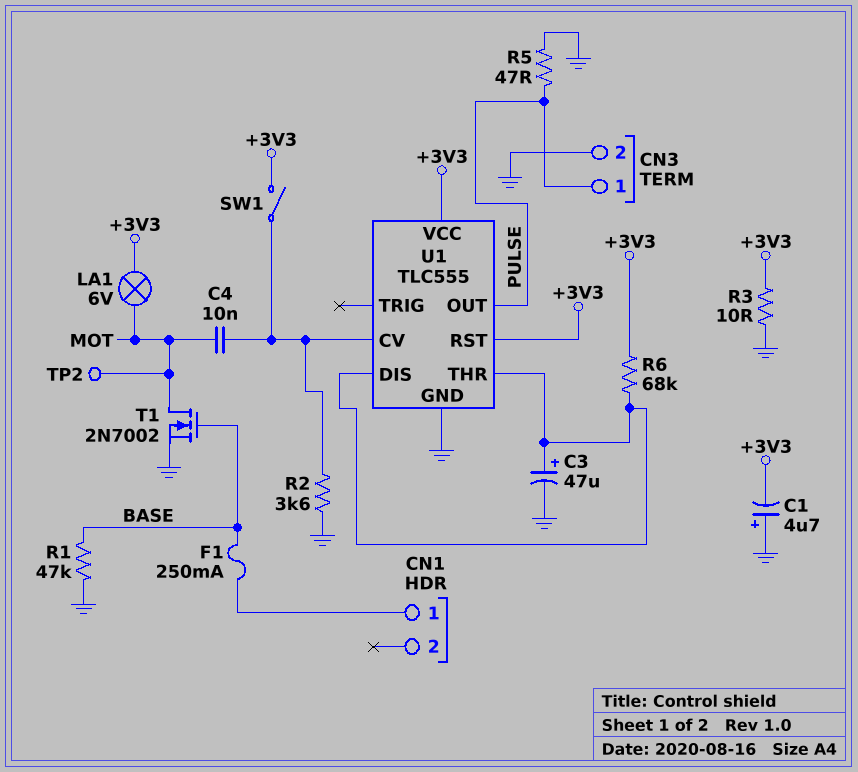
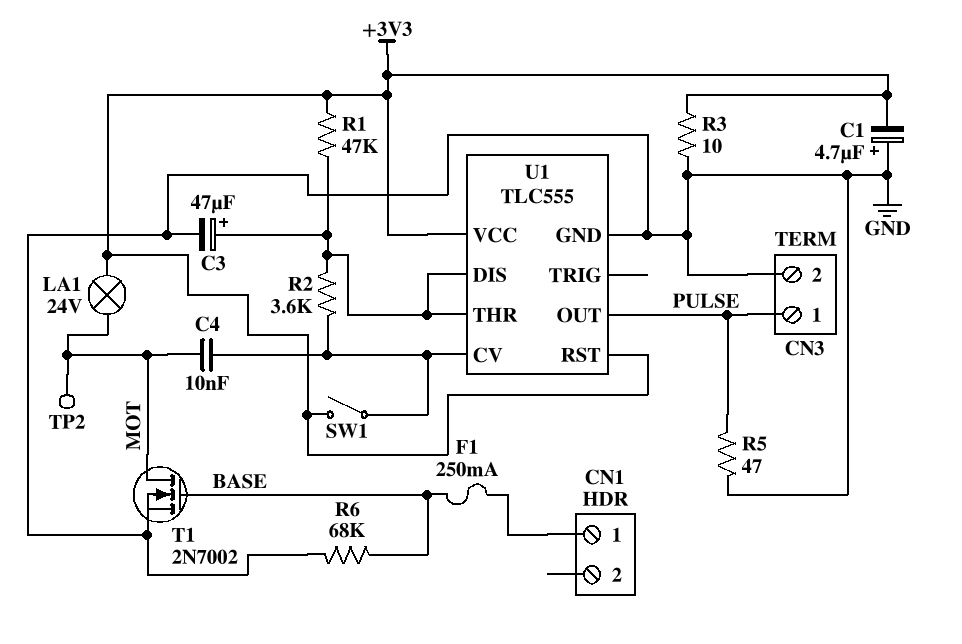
LA1: lamp 6V (+3V3, MOT) -> lamp 24V (+3V3, MOT)
R1: 47k (BASE, GND) -> 47k (+3V3, U1/DIS)
R2: 3.6k (GND, U1/CV) -> 3.6k (U1/CV, U1/DIS)
R6: 68k (+3V3, U1/DIS) -> 68k (BASE, GND)

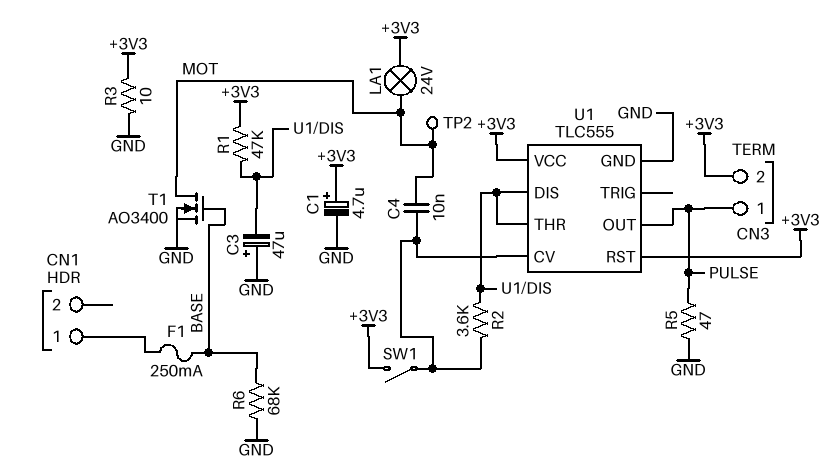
C1: 4.7uF (plus GND, minus +3V3) -> 4.7uF (plus +3V3, minus GND)
C3: 47uF (plus U1/DIS, minus GND) -> 47uF (plus GND, minus U1/DIS)
CN3 pin 2: GND -> +3V3
T1: NMOS 2N7002 (G BASE, D MOT, S GND) -> NMOS AO3400 (G BASE, D MOT, S GND)

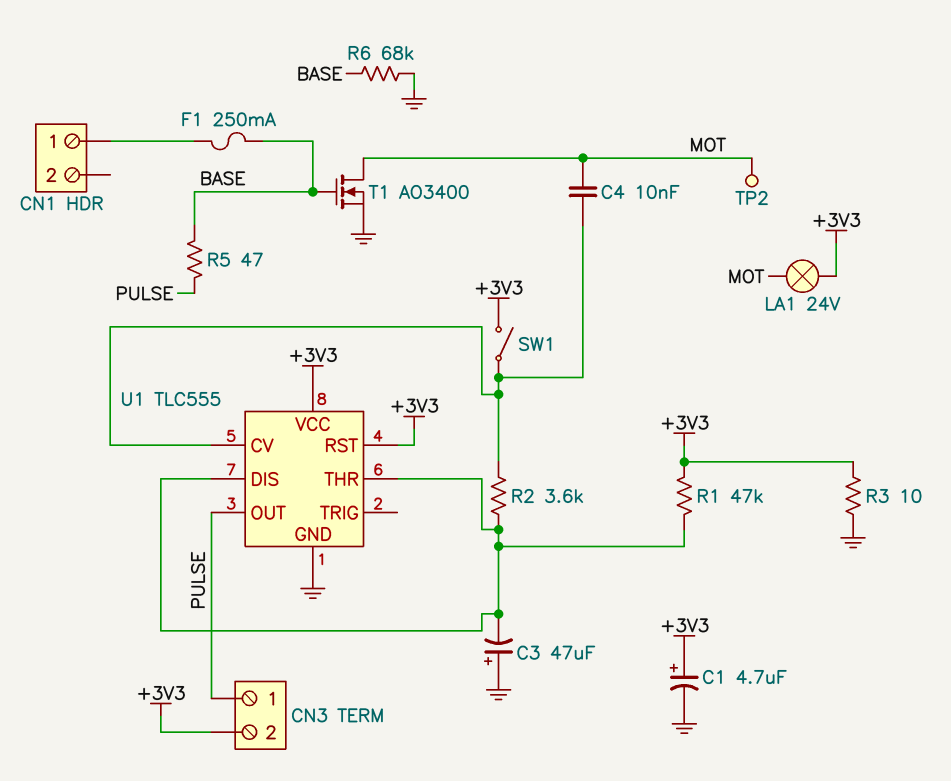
R5: 47 (GND, PULSE) -> 47 (BASE, PULSE)

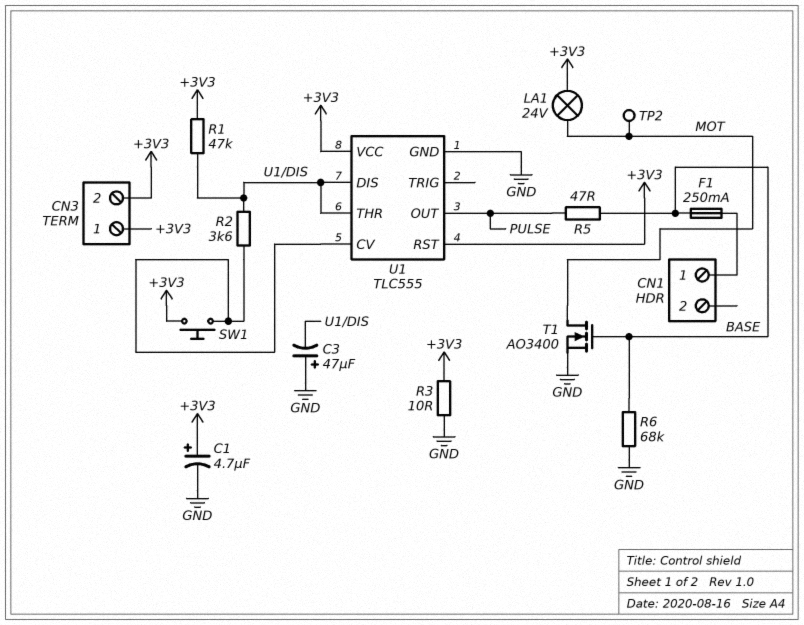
C4: 10nF (MOT, U1/CV) -> none
CN3 pin 1: PULSE -> +3V3
SW1: switch (+3V3, U1/CV) -> button (+3V3, U1/CV)

